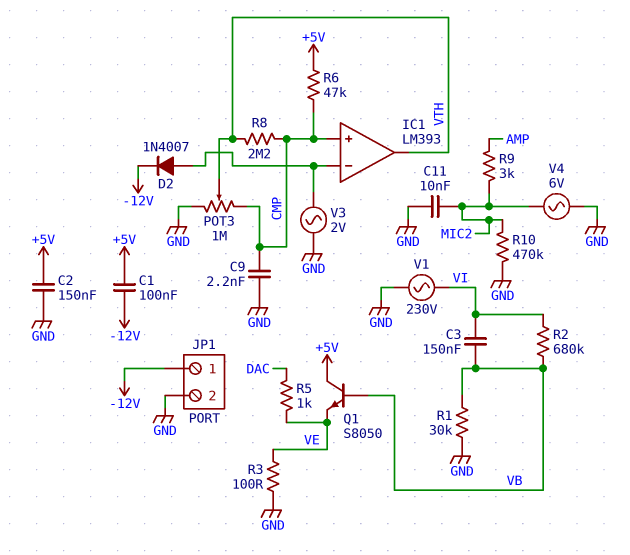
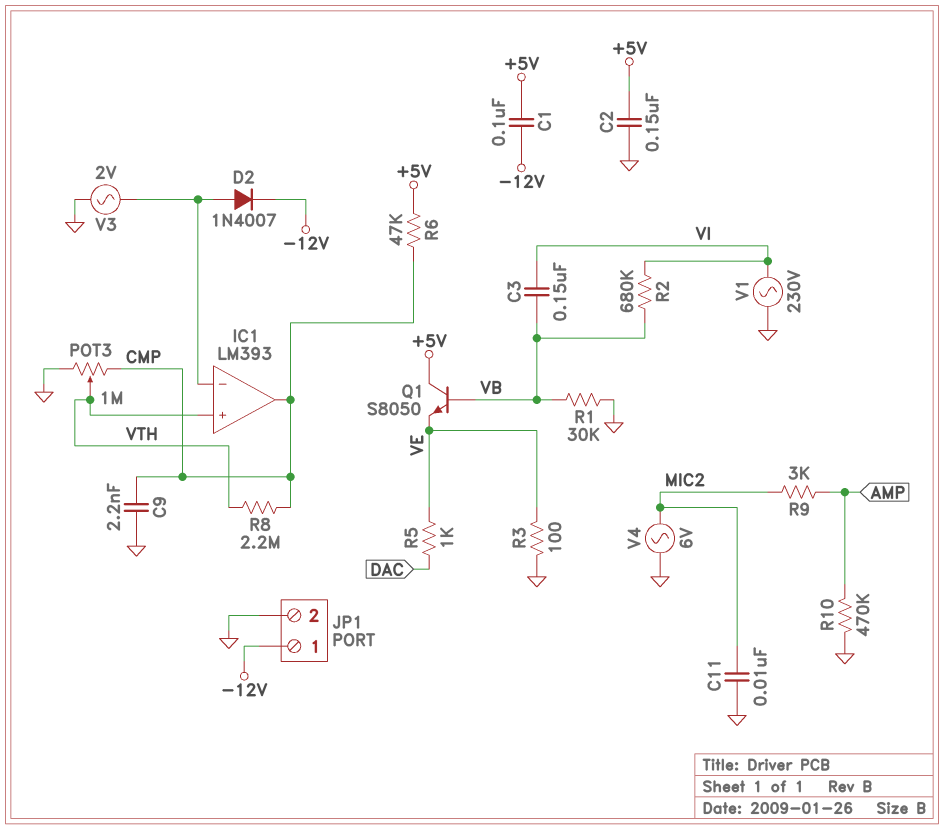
IC1 pin in+: CMP -> VTH
IC1 pin out: VTH -> CMP
R10: 470k (GND, MIC2) -> 470k (AMP, GND)

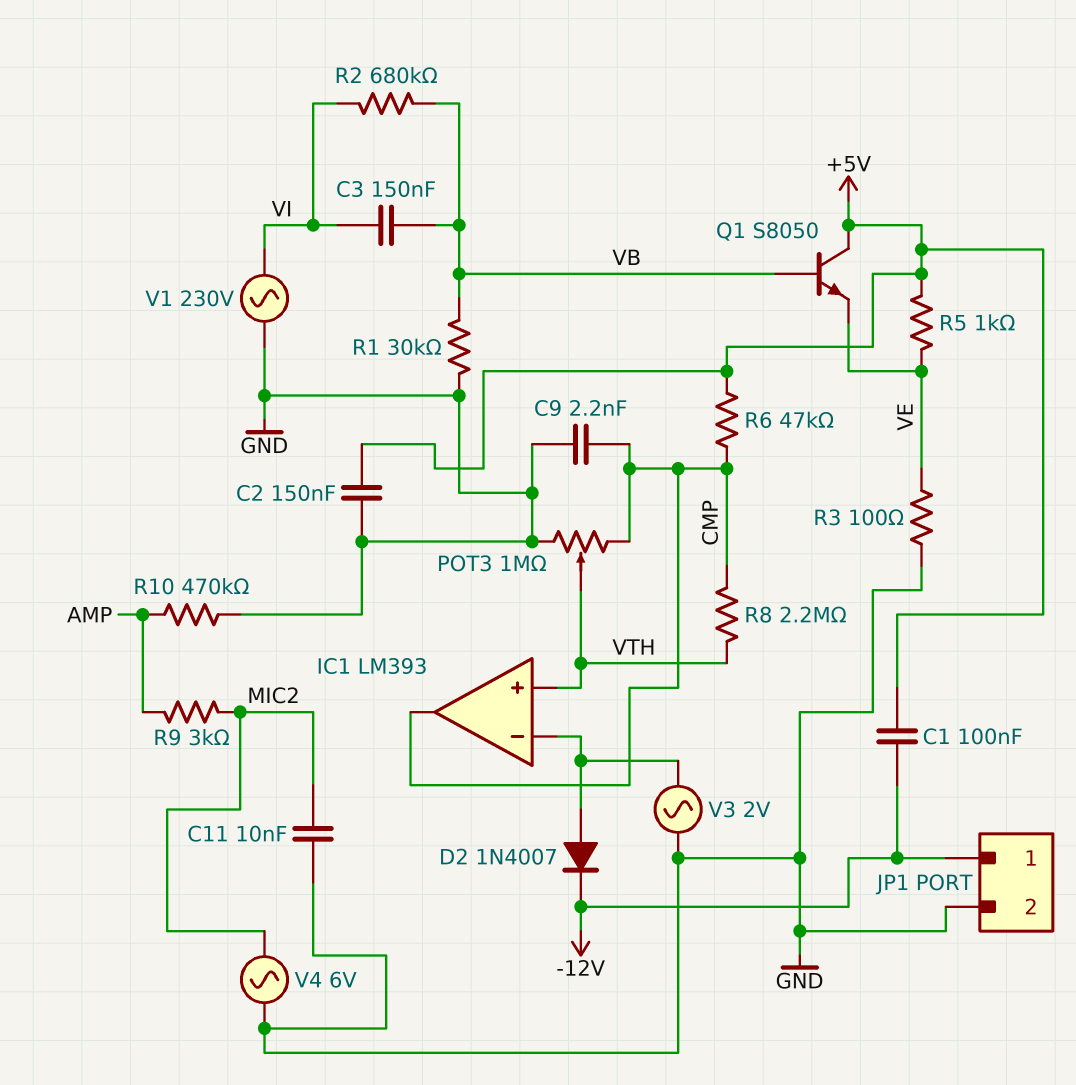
R5: 1k (DAC, VE) -> 1k (+5V, VE)

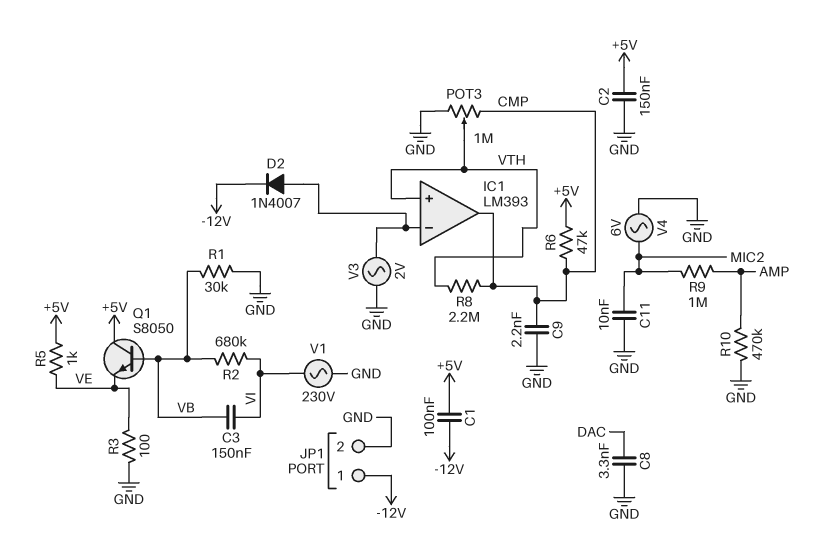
C8: none -> 3.3nF (DAC, GND)
R9: 3k (AMP, MIC2) -> 1M (AMP, MIC2)

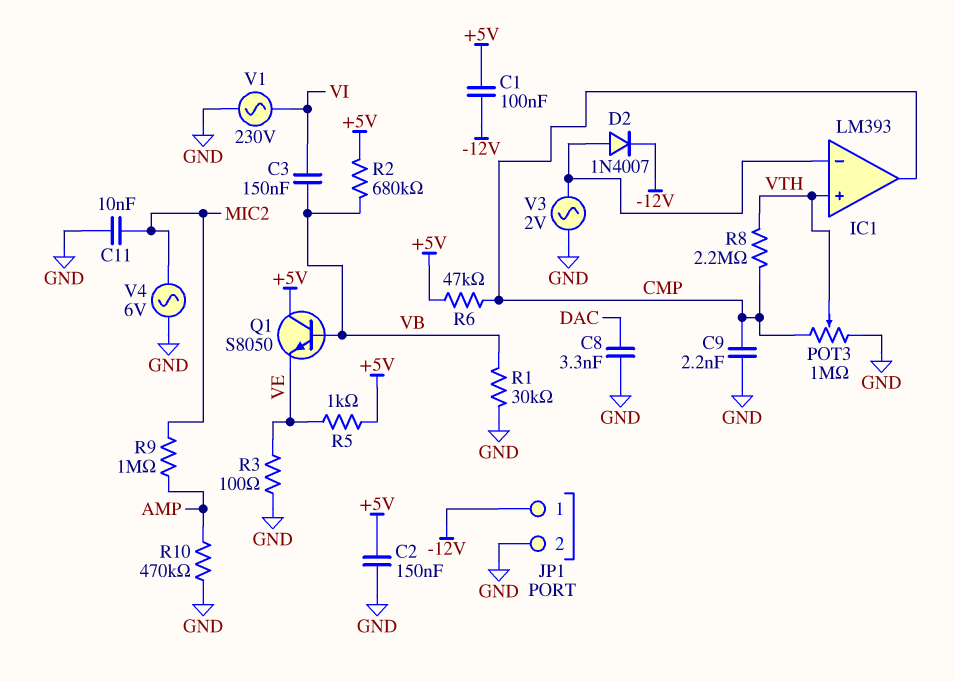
R2: 680k (VB, VI) -> 680k (+5V, VB)

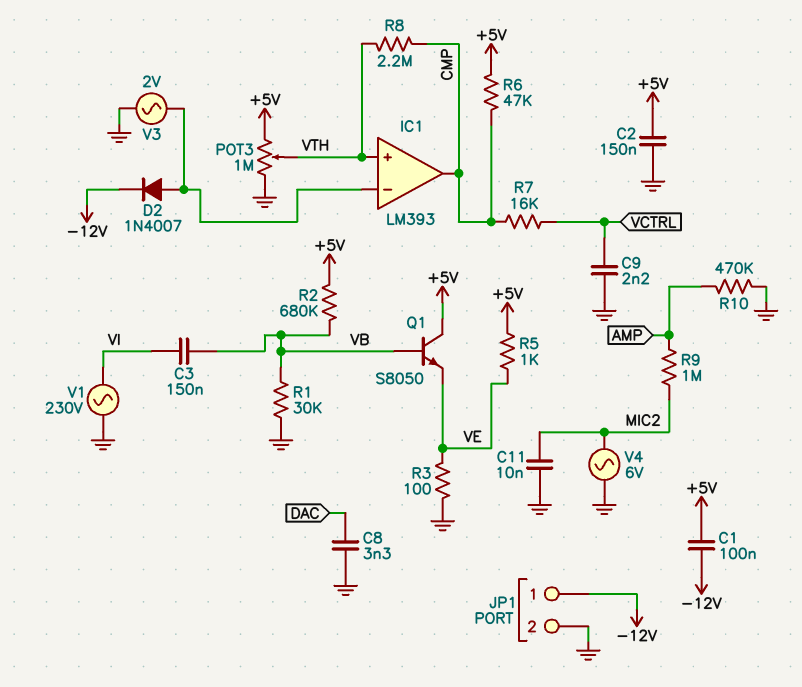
C9: 2.2nF (CMP, GND) -> 2.2nF (GND, VCTRL)
POT3: 1M (CMP, GND, wiper VTH) -> 1M (+5V, GND, wiper VTH)
R7: none -> 16k (CMP, VCTRL)

